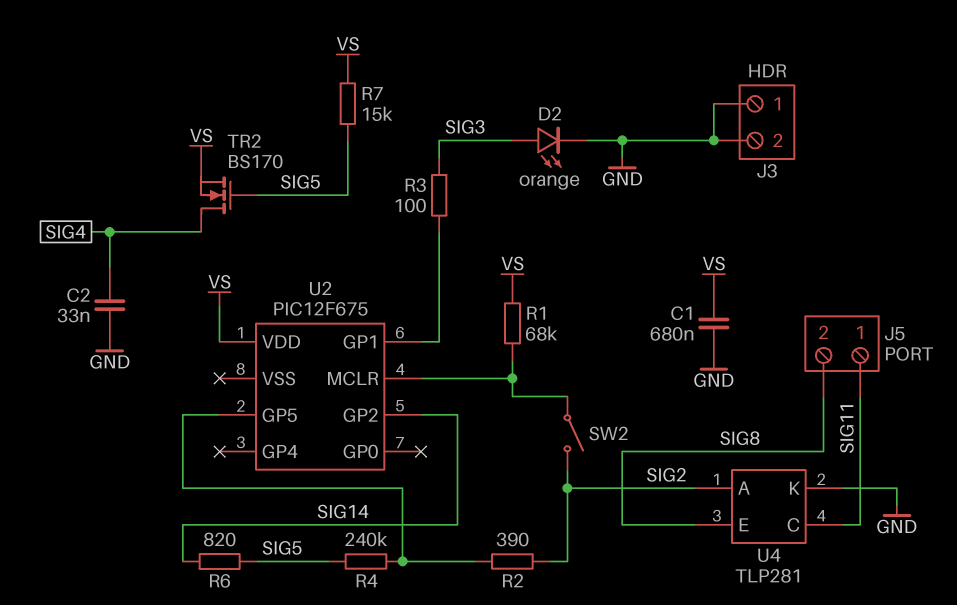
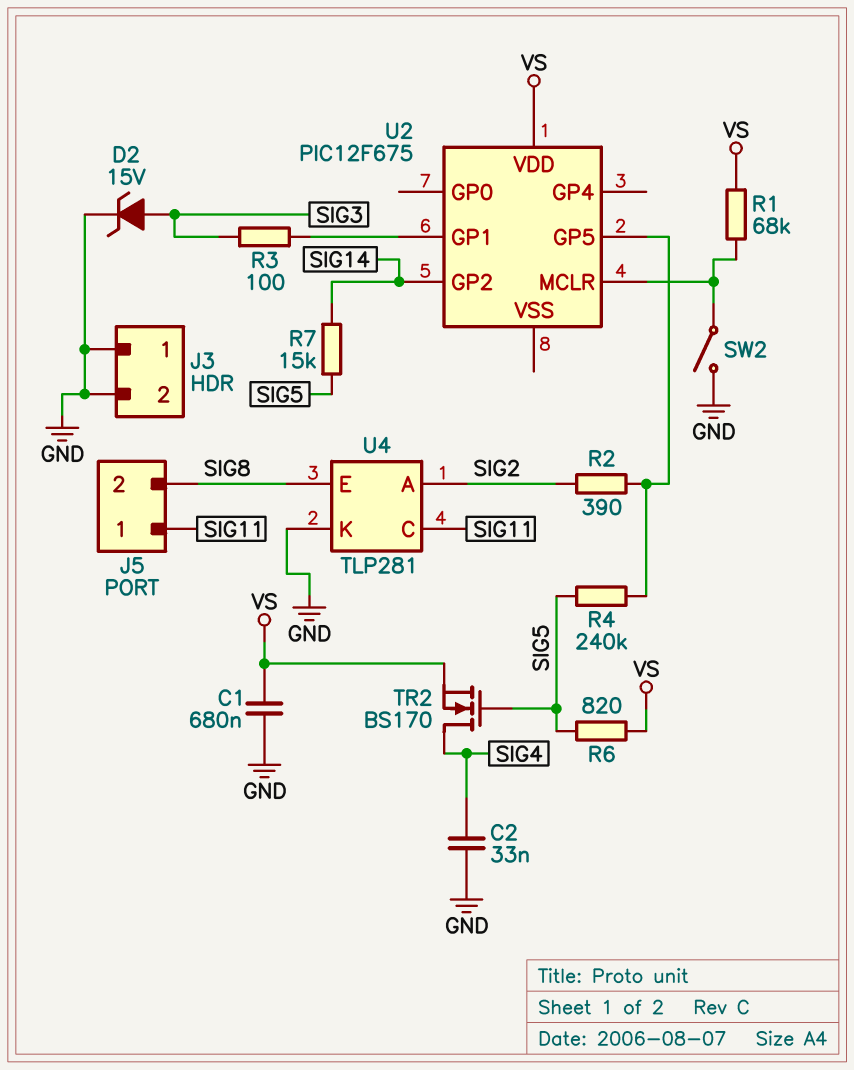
D2: LED orange (A SIG3, K GND) -> zener 15V (A SIG3, K GND)
R6: 820 (SIG5, SIG14) -> 820 (SIG5, VS)
R7: 15k (SIG5, VS) -> 15k (SIG5, SIG14)
SW2: switch (SIG2, U2/MCLR) -> switch (GND, U2/MCLR)

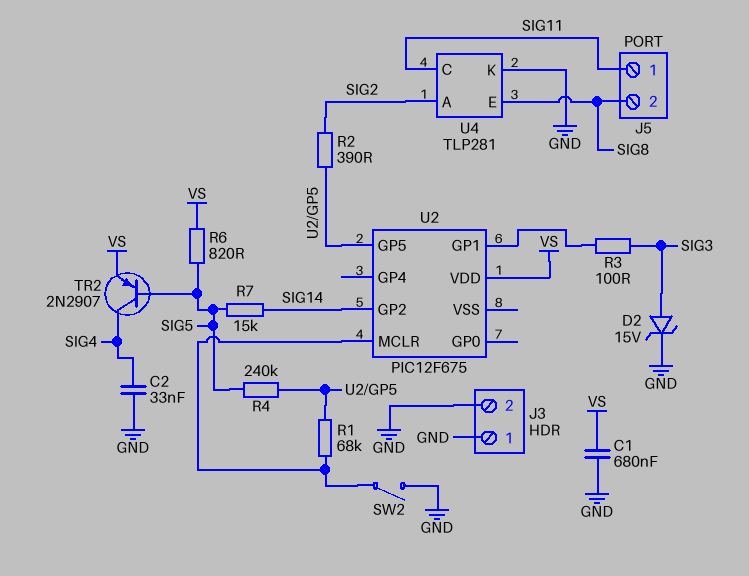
R1: 68k (U2/MCLR, VS) -> 68k (U2/GP5, U2/MCLR)
TR2: NMOS BS170 (G SIG5, D SIG4, S VS) -> PNP 2N2907 (B SIG5, C SIG4, E VS)

